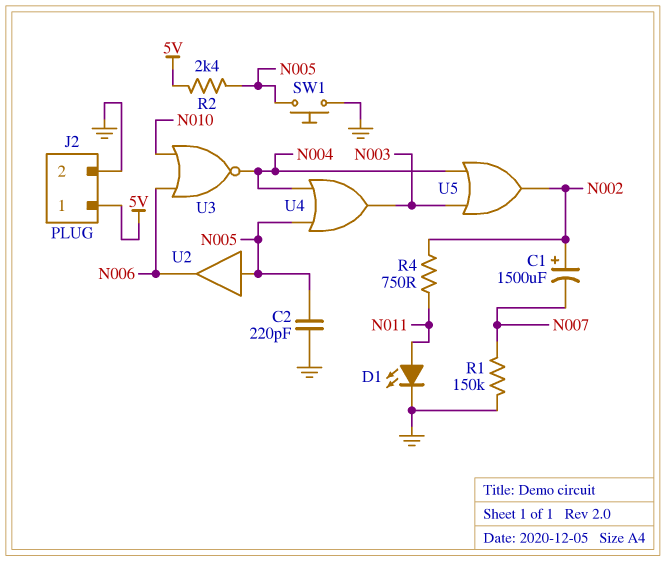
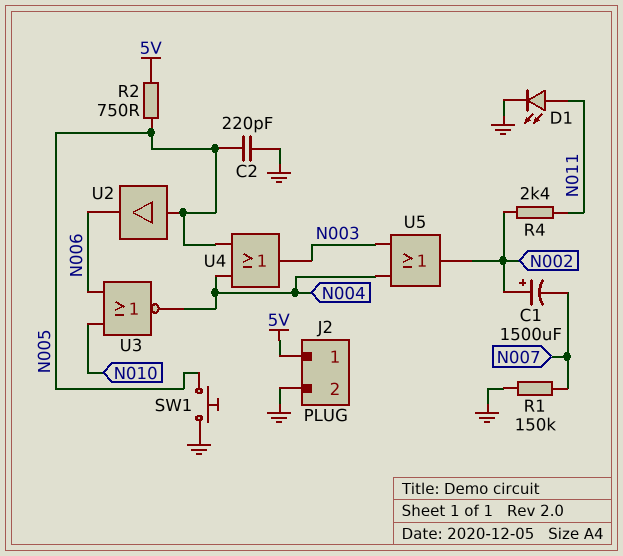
R2: 2.4k (5V, N005) -> 750 (5V, N005)
R4: 750 (N002, N011) -> 2.4k (N002, N011)

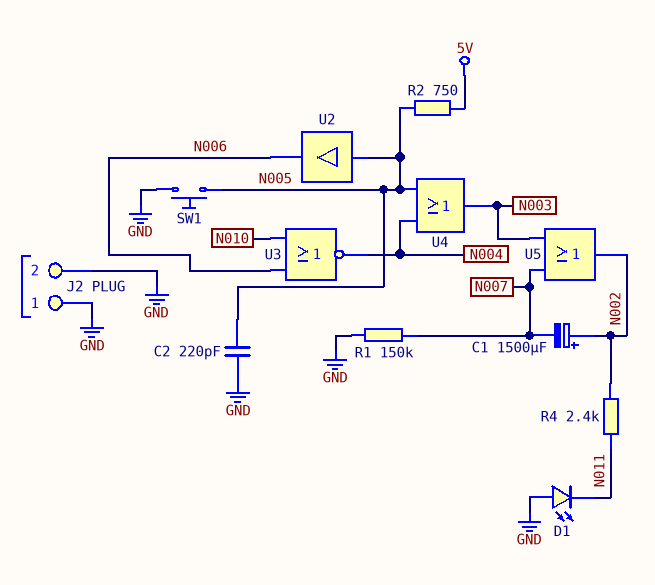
D1: LED (A N011, K GND) -> LED (A GND, K N011)
J2 pin 1: 5V -> GND
U5: OR (in N003, in N004, out N002) -> OR (in N003, in N007, out N002)

